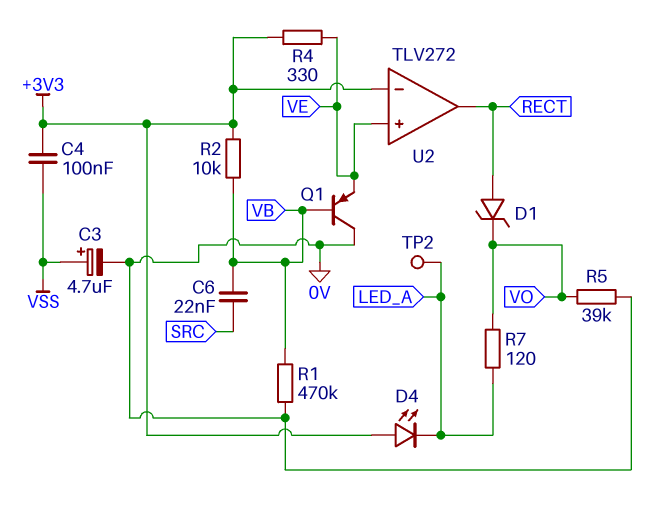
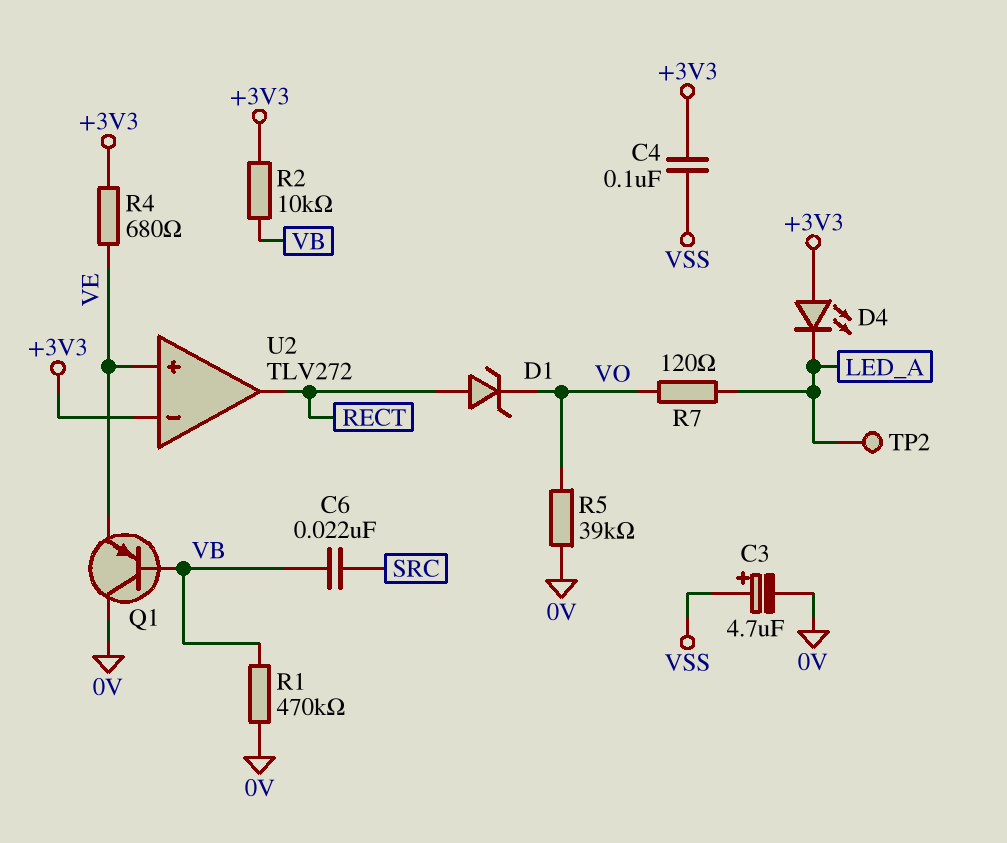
R4: 330 (+3V3, VE) -> 680 (+3V3, VE)

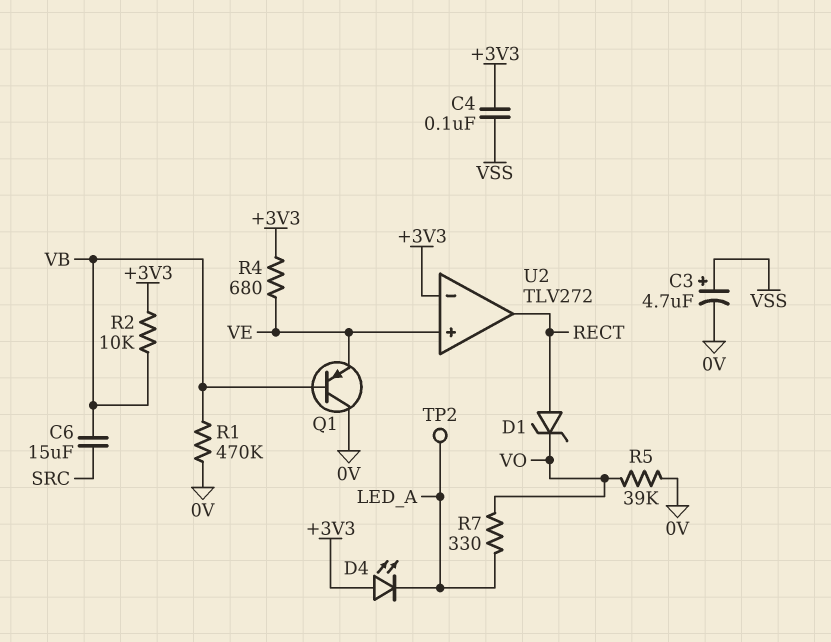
C6: 22nF (SRC, VB) -> 15uF (SRC, VB)
R7: 120 (LED_A, VO) -> 330 (LED_A, VO)

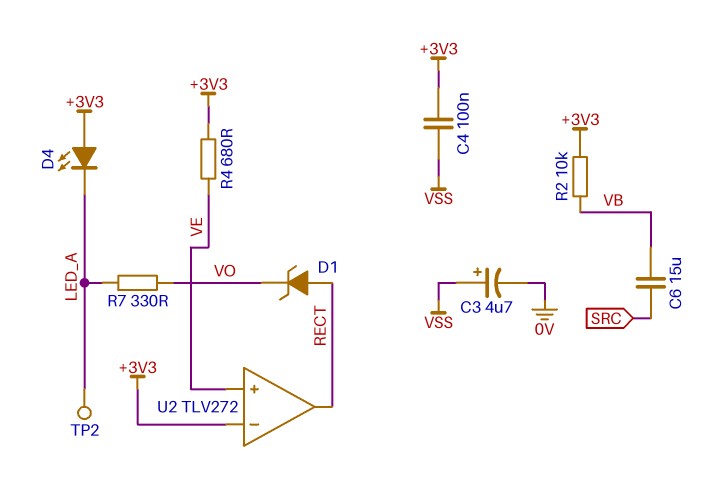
Q1: PNP (B VB, C 0V, E VE) -> none
R1: 470k (0V, VB) -> none
R5: 39k (0V, VO) -> none

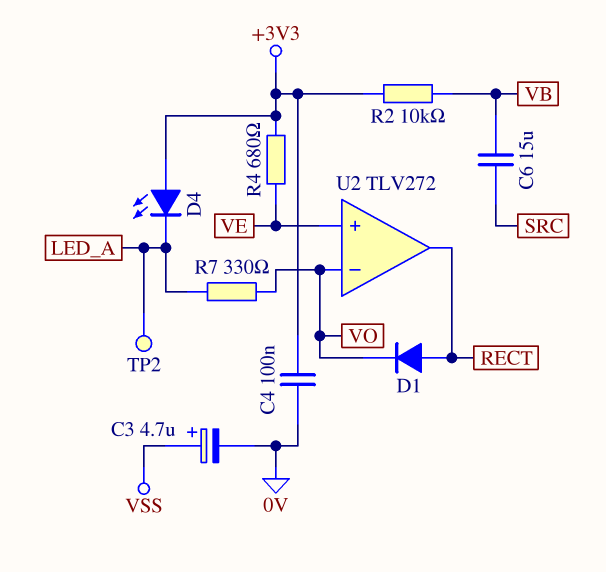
C4: 100nF (+3V3, VSS) -> 100nF (+3V3, 0V)
D1: zener (A RECT, K VO) -> diode (A RECT, K VO)
U2 pin in-: +3V3 -> VO

